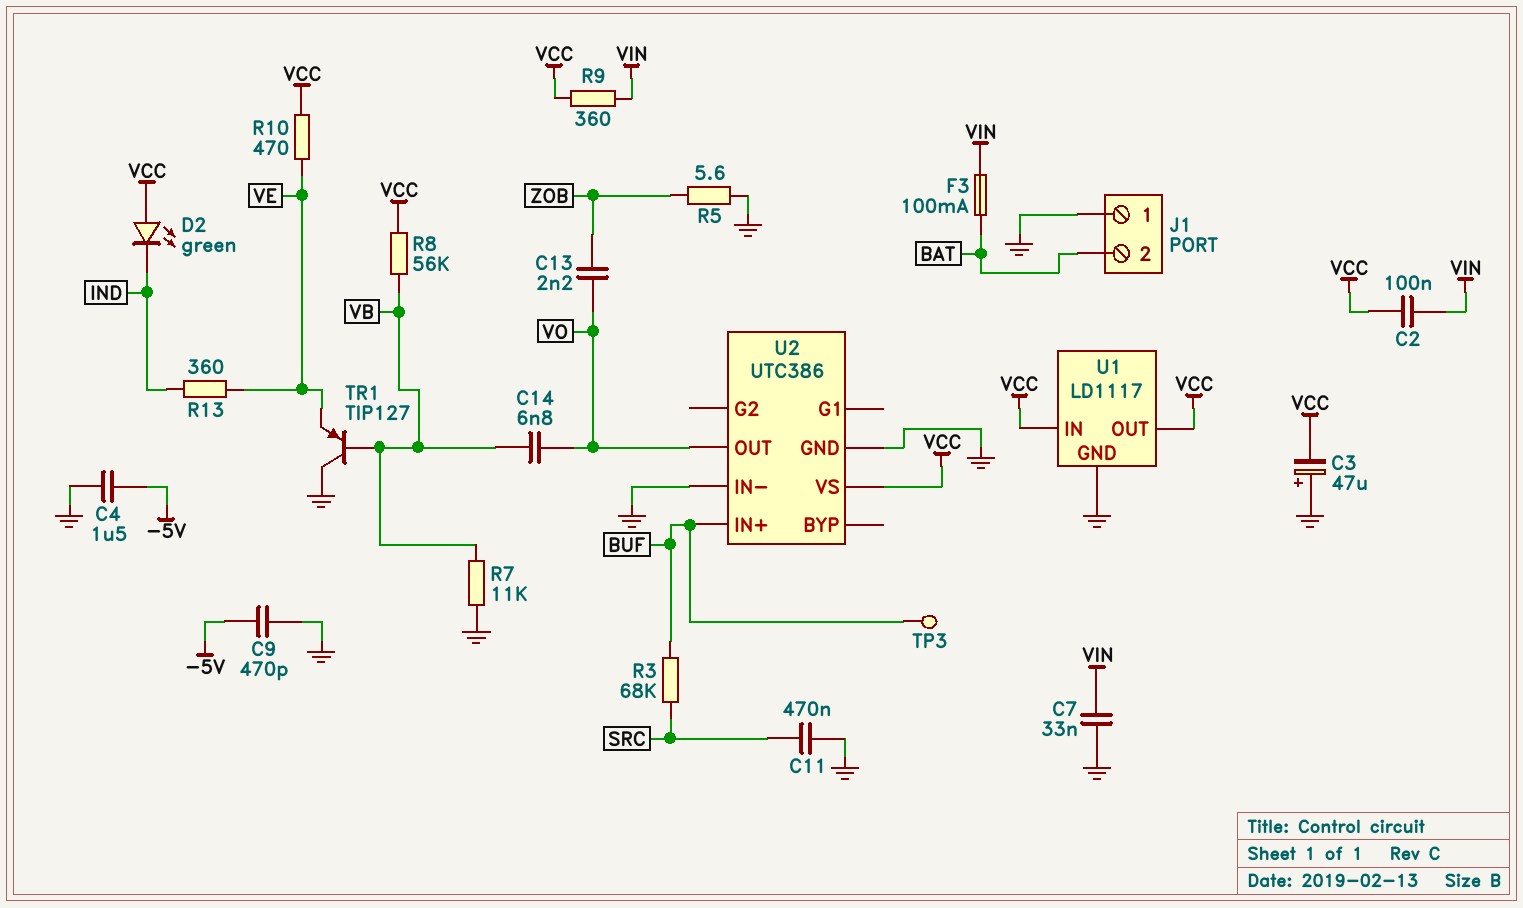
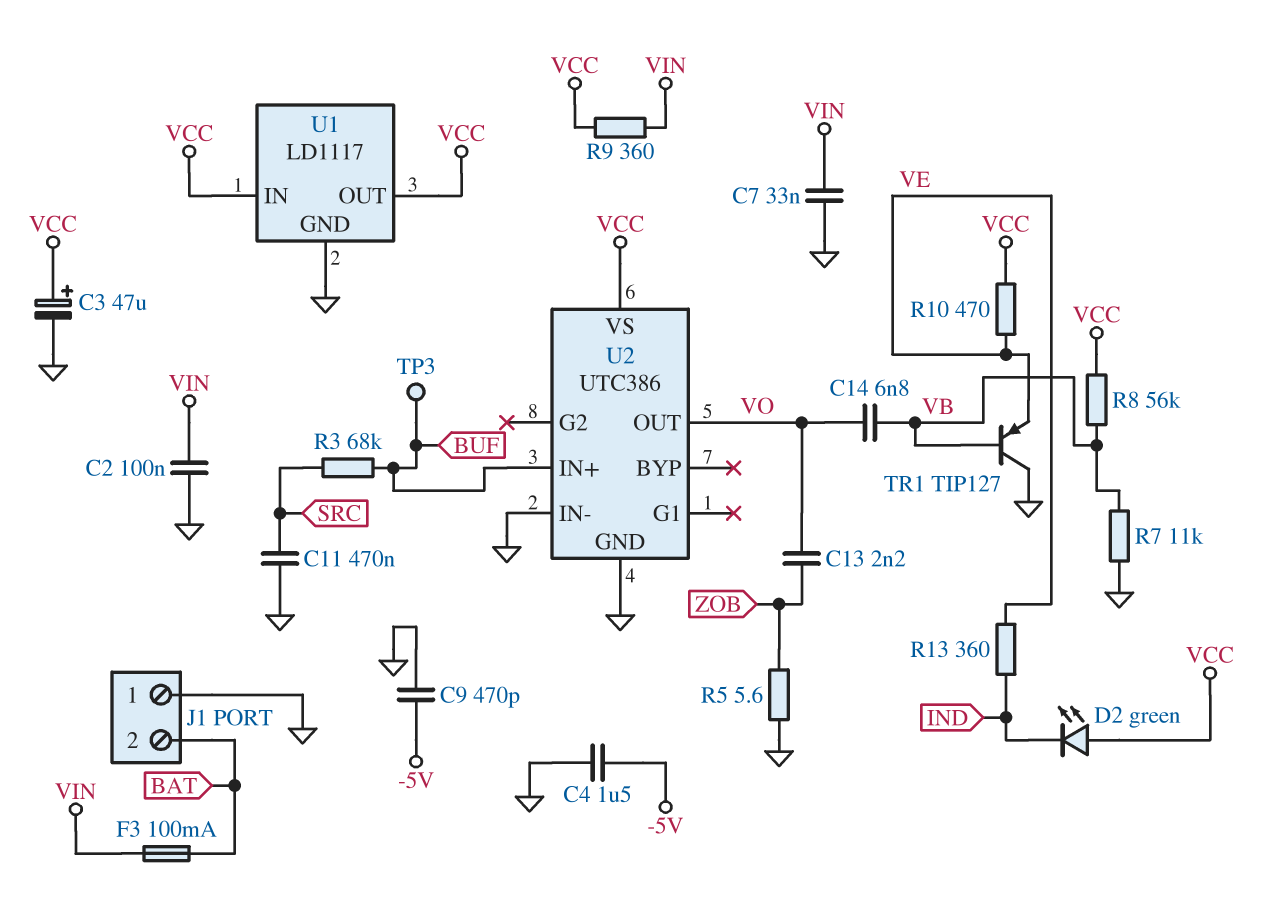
C2: 100nF (VCC, VIN) -> 100nF (GND, VIN)
C3: 47uF (plus GND, minus VCC) -> 47uF (plus VCC, minus GND)

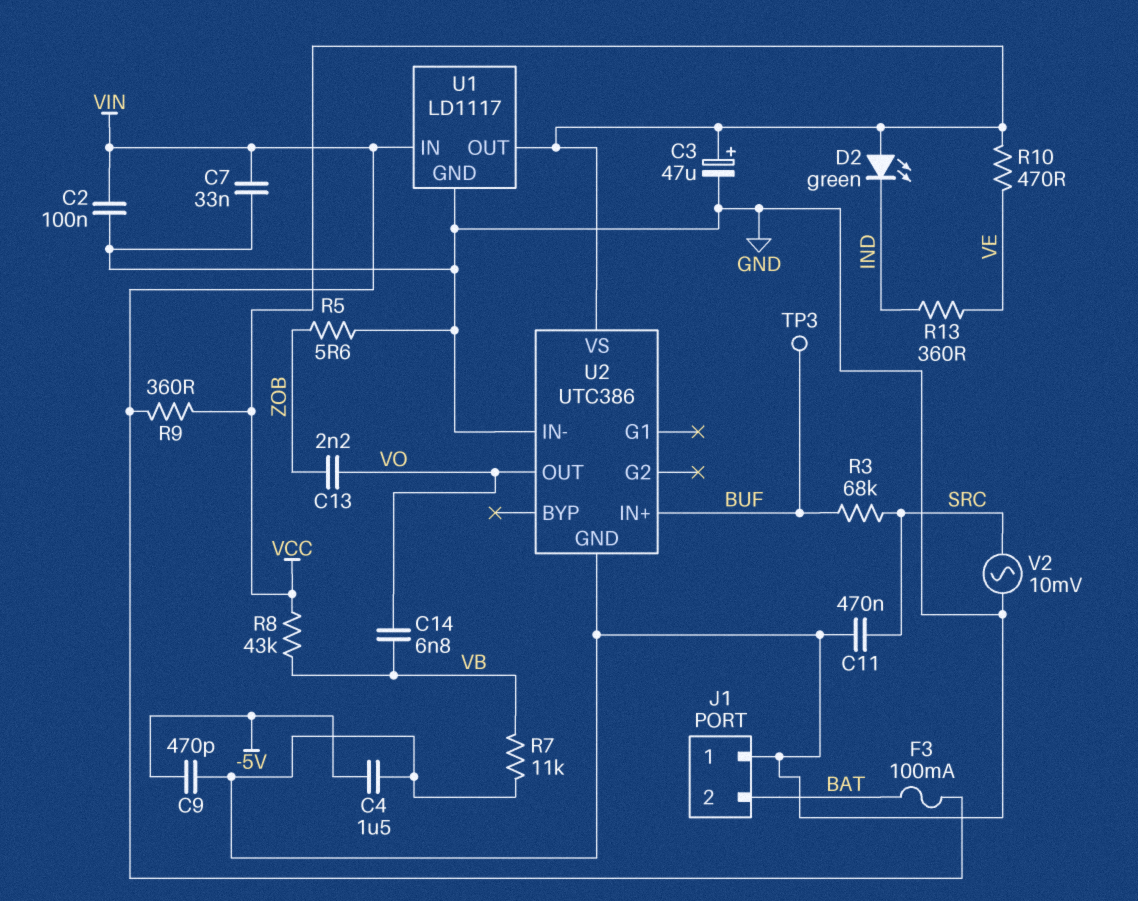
R8: 56k (VB, VCC) -> 43k (VB, VCC)
TR1: PNP TIP127 (B VB, C GND, E VE) -> none
U1 pin IN: VCC -> VIN
V2: none -> AC 10mV (GND, SRC)

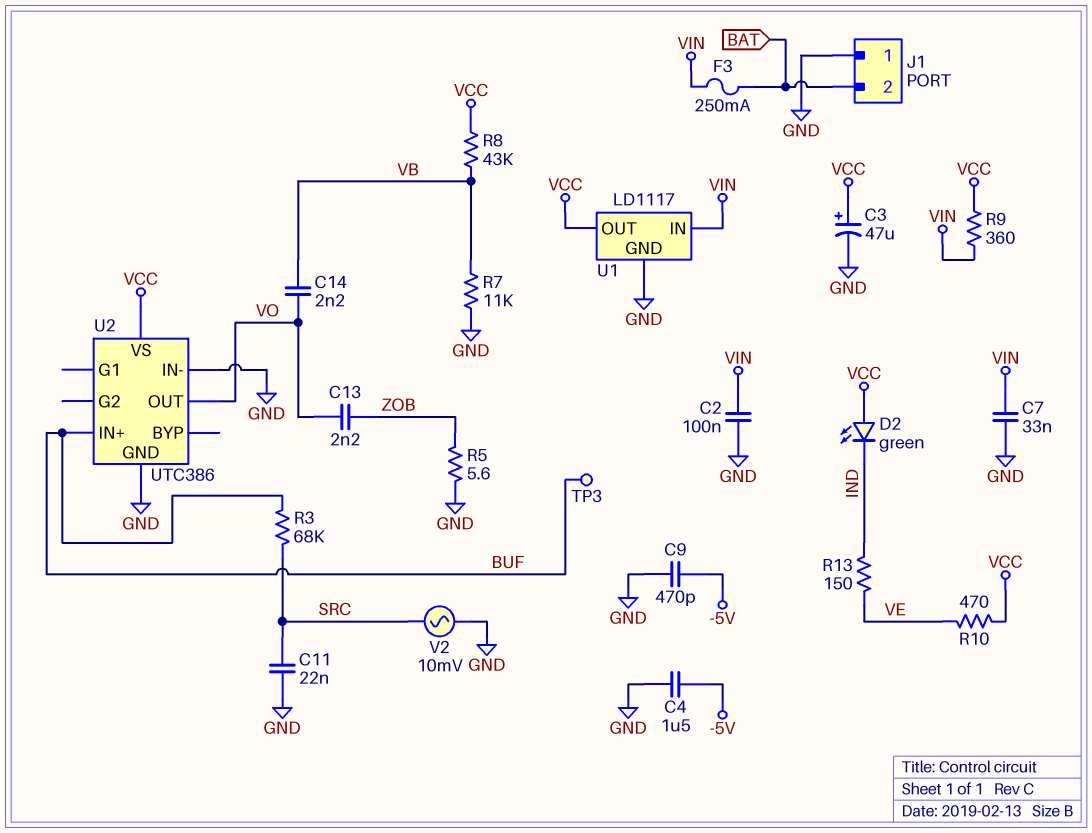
C11: 470nF (GND, SRC) -> 22nF (GND, SRC)
C14: 6.8nF (VB, VO) -> 2.2nF (VB, VO)
F3: 100mA (BAT, VIN) -> 250mA (BAT, VIN)
R13: 360 (IND, VE) -> 150 (IND, VE)

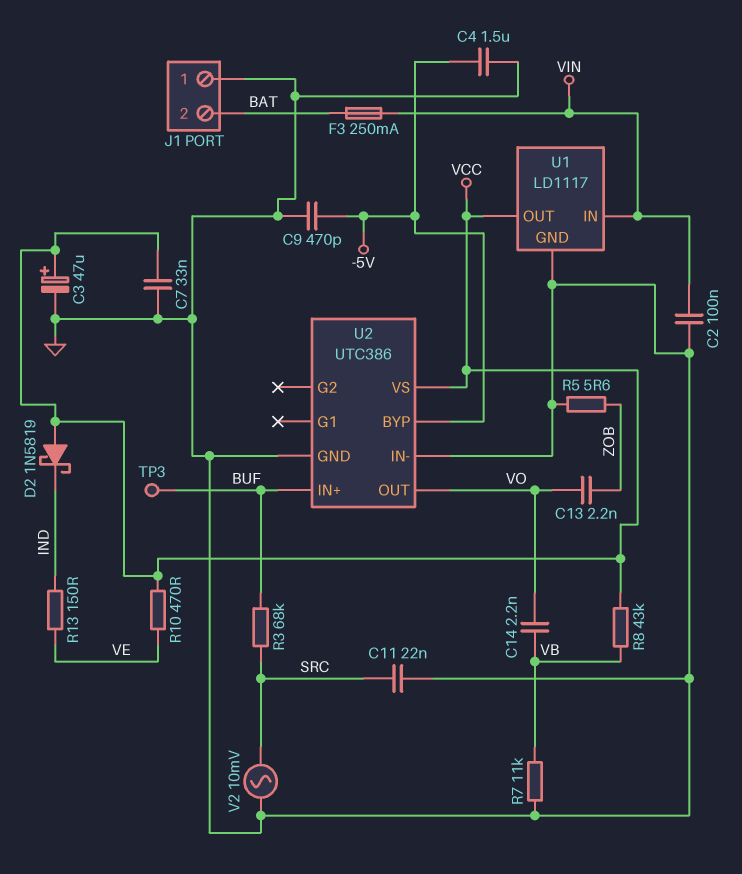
C7: 33nF (GND, VIN) -> 33nF (GND, VCC)
D2: LED green (A VCC, K IND) -> schottky 1N5819 (A VCC, K IND)
R9: 360 (VCC, VIN) -> none
U2 pin BYP: none -> -5V

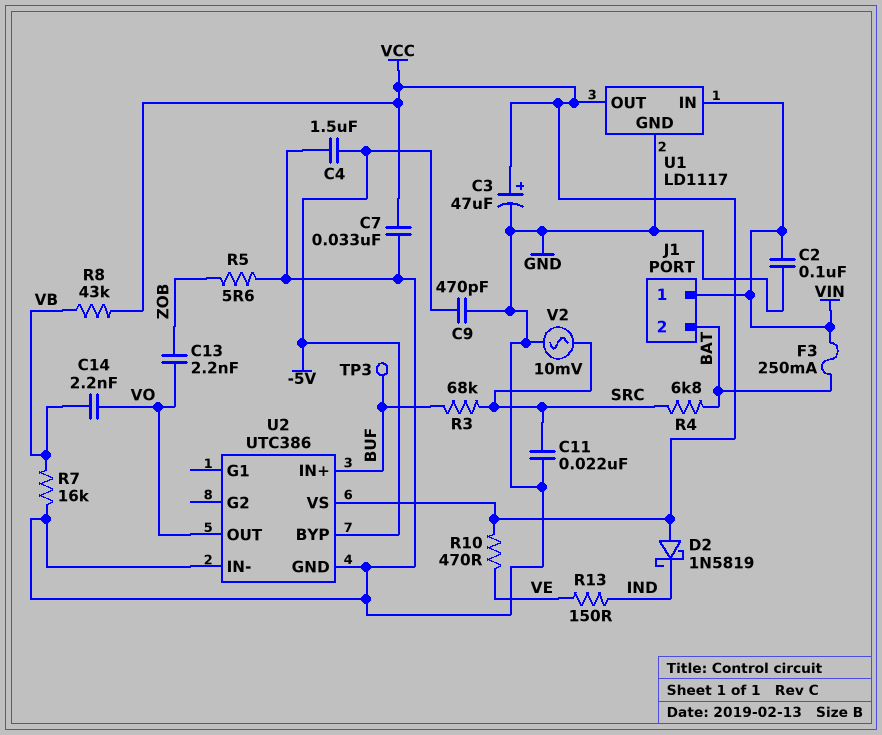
J1 pin 1: GND -> VIN
R4: none -> 6.8k (BAT, SRC)
R7: 11k (GND, VB) -> 16k (GND, VB)

